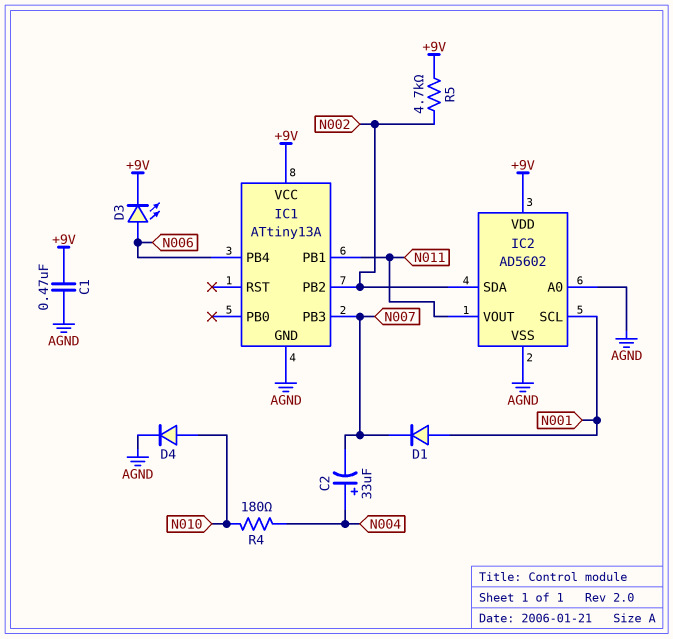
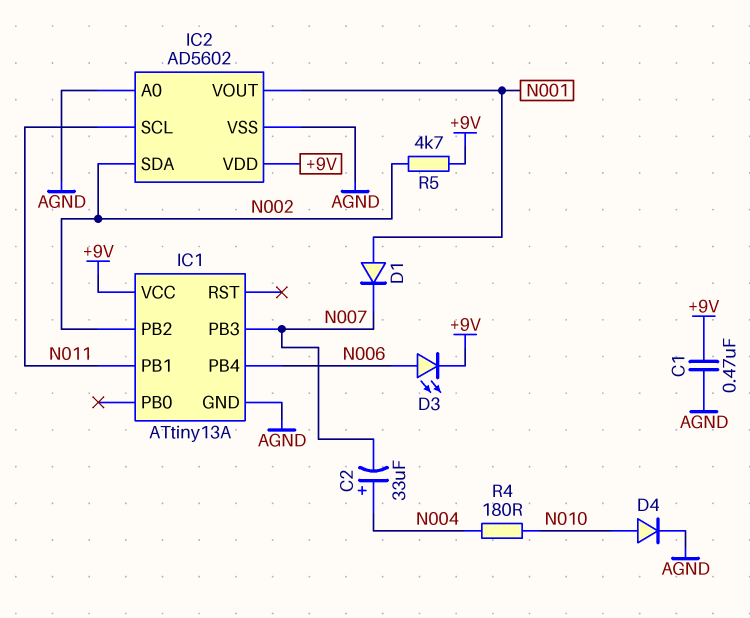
IC2 pin SCL: N001 -> N011
IC2 pin VOUT: N011 -> N001

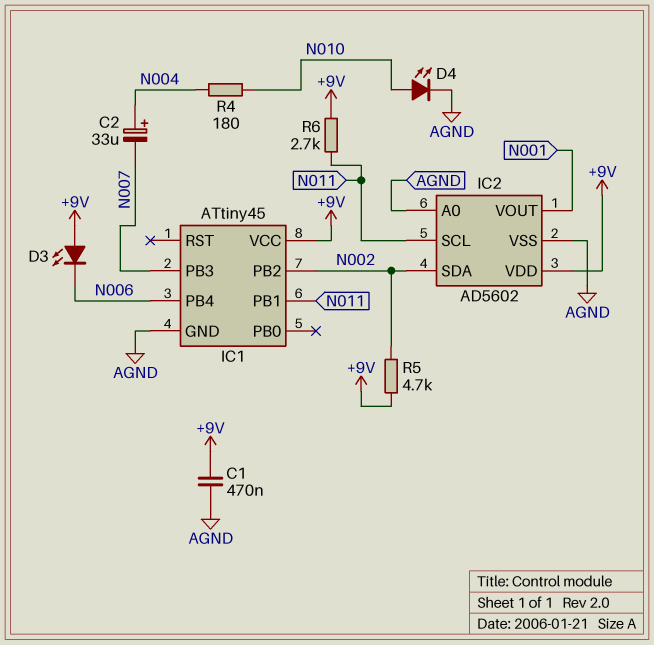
D1: diode (A N001, K N007) -> none
D3: LED (A N006, K +9V) -> LED (A +9V, K N006)
D4: diode (A N010, K AGND) -> LED (A N010, K AGND)
IC1: ATtiny13A -> ATtiny45
R6: none -> 2.7k (+9V, N011)

